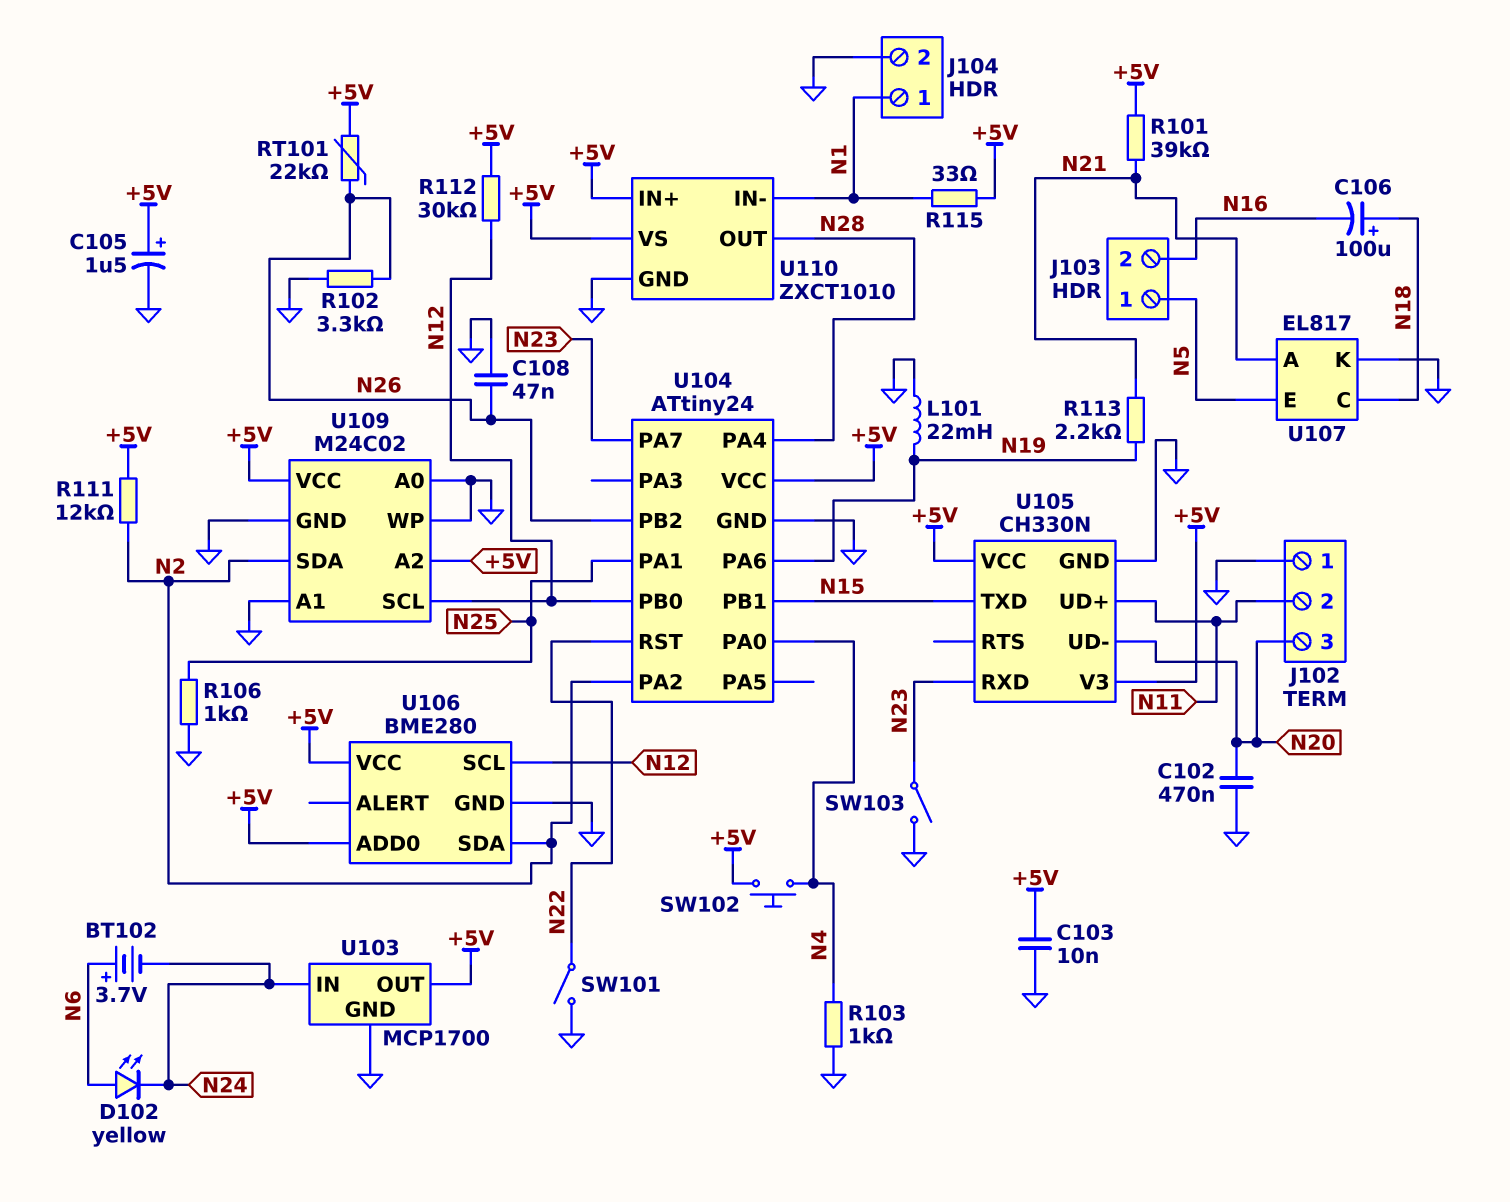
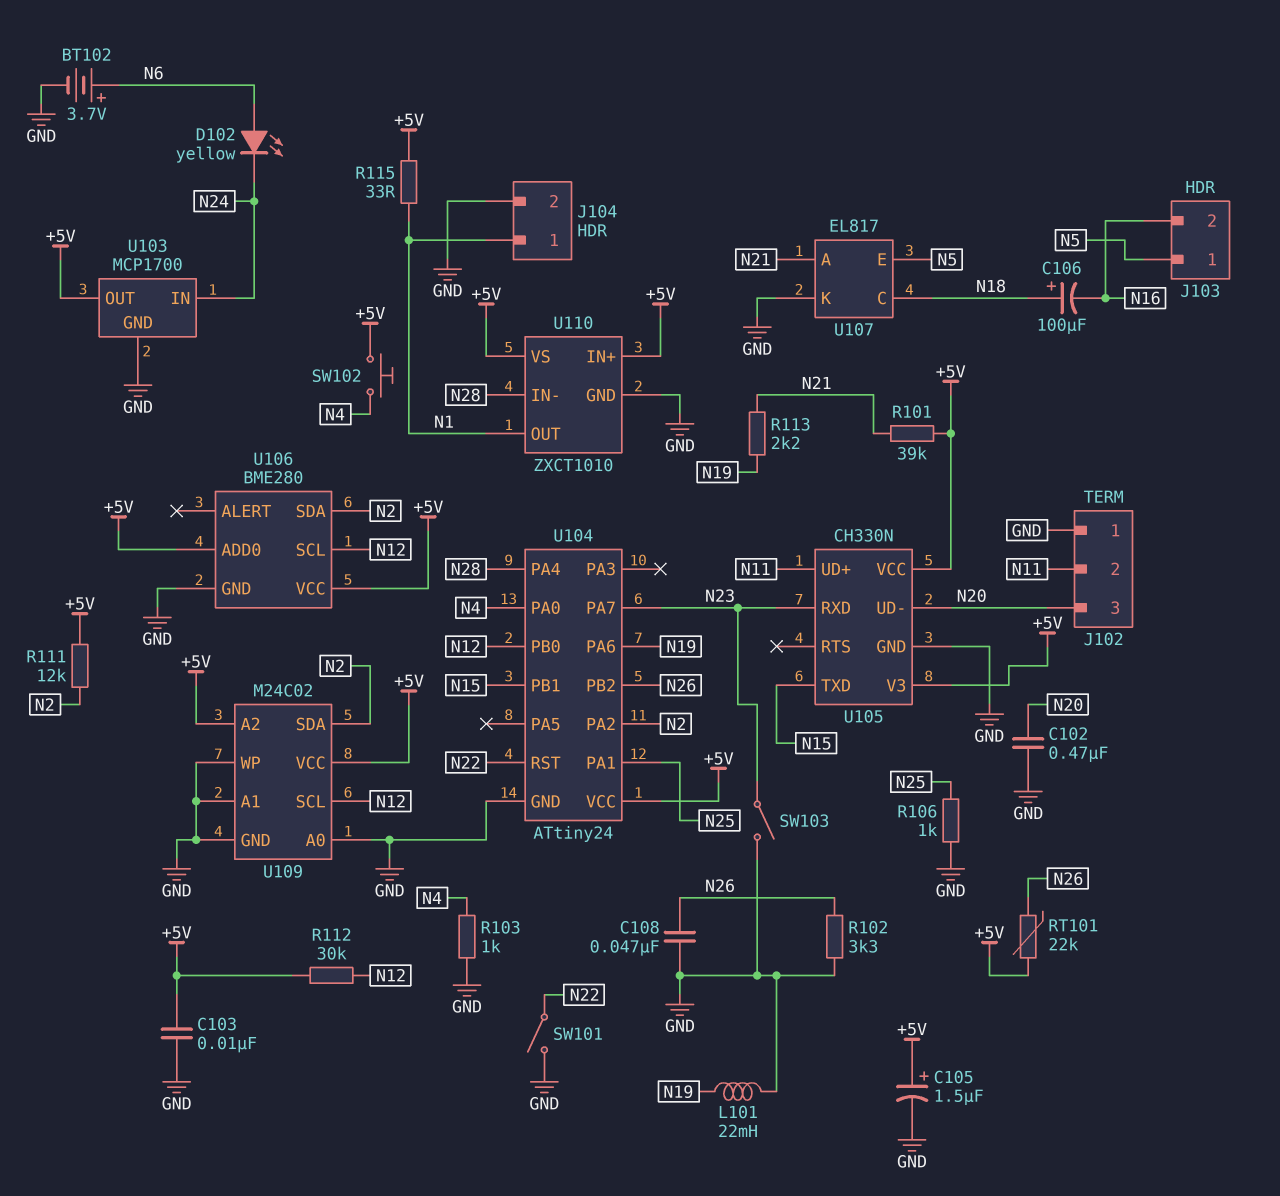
BT102: 3.7V (plus N6, minus N24) -> 3.7V (plus N6, minus GND)
U110 pin IN-: N1 -> N28
U110 pin OUT: N28 -> N1

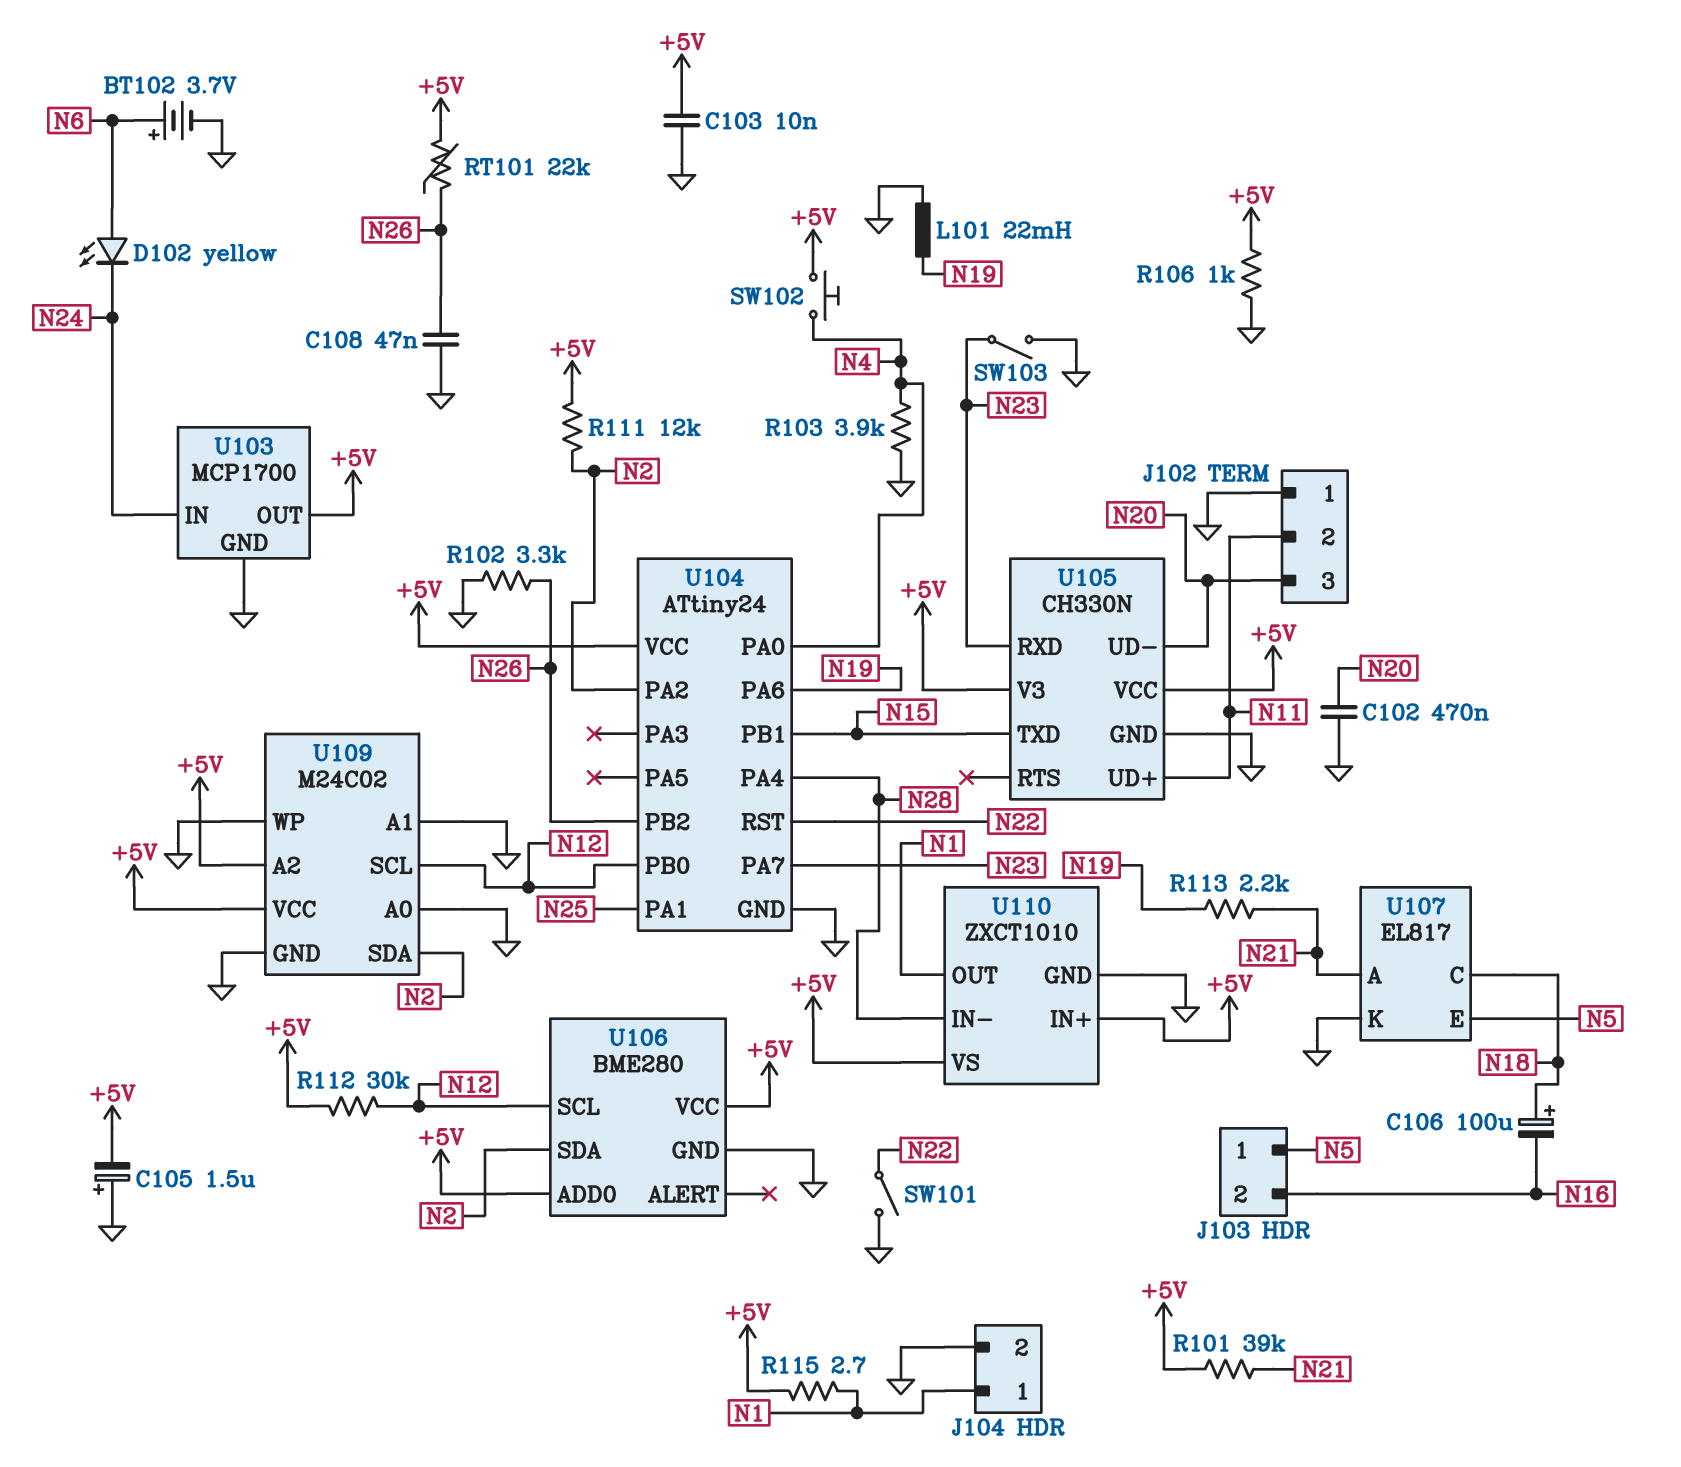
C105: 1.5uF (plus +5V, minus GND) -> 1.5uF (plus GND, minus +5V)
R103: 1k (GND, N4) -> 3.9k (GND, N4)
R106: 1k (GND, N25) -> 1k (+5V, GND)
R115: 33 (+5V, N1) -> 2.7 (+5V, N1)

